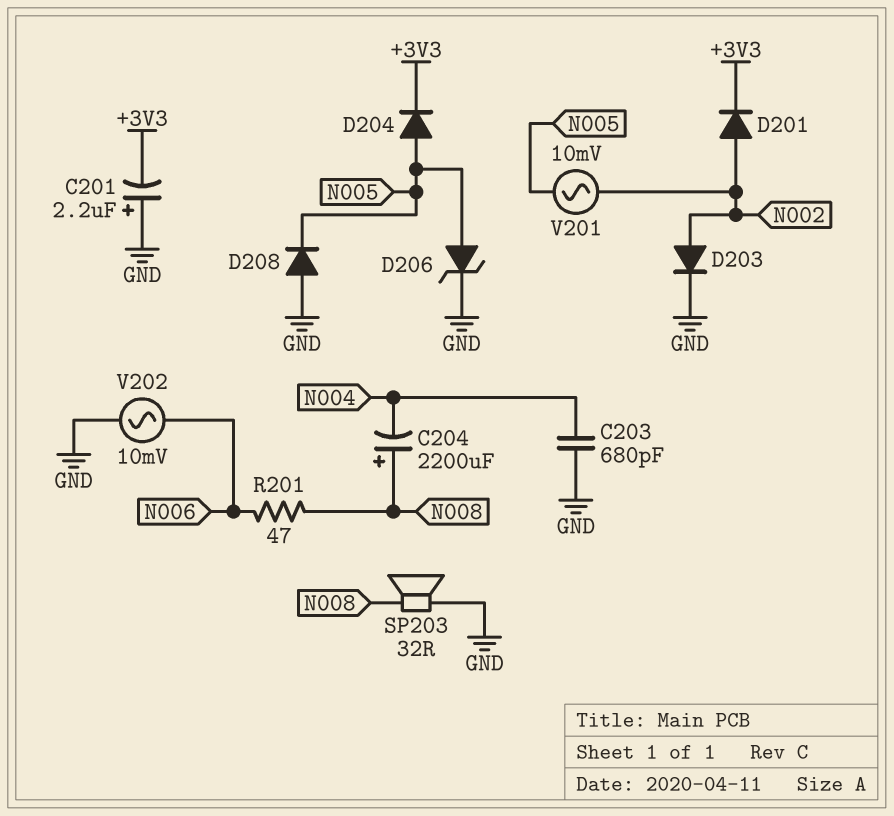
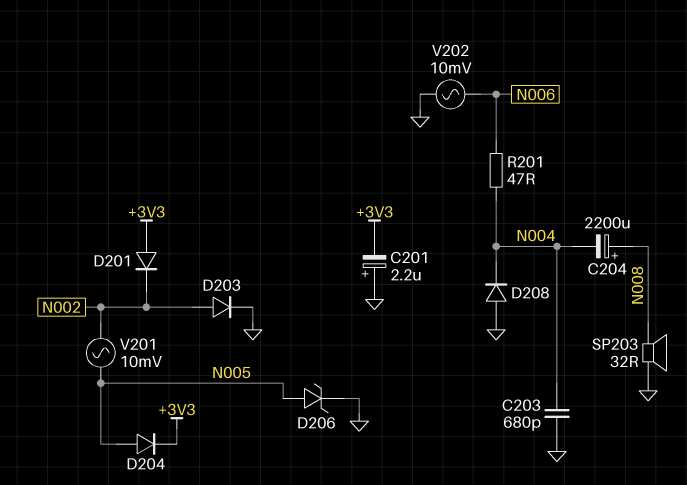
D201: diode (A N002, K +3V3) -> diode (A +3V3, K N002)
D208: diode (A GND, K N005) -> diode (A GND, K N004)
R201: 47 (N006, N008) -> 47 (N004, N006)

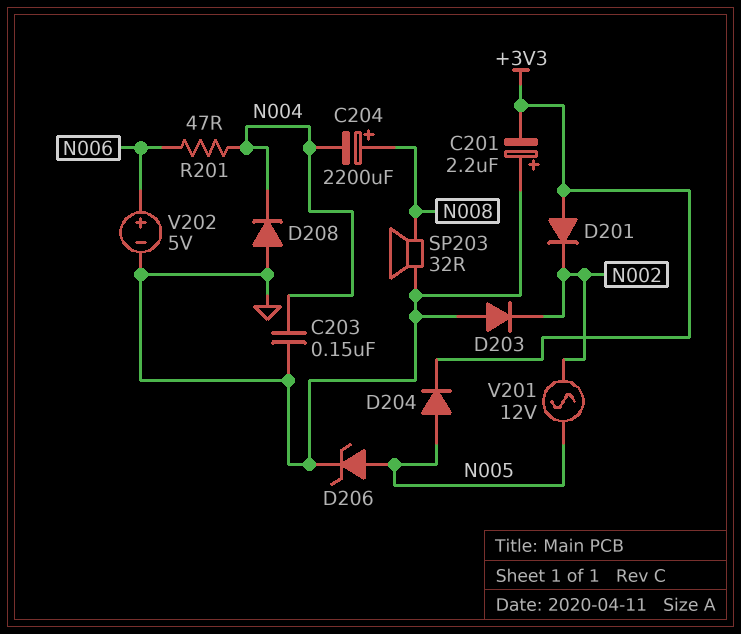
C203: 680pF (GND, N004) -> 150nF (GND, N004)
D203: diode (A N002, K GND) -> diode (A GND, K N002)
V201: AC 10mV (N002, N005) -> AC 12V (N002, N005)
V202: AC 10mV (GND, N006) -> 5V (plus N006, minus GND)

